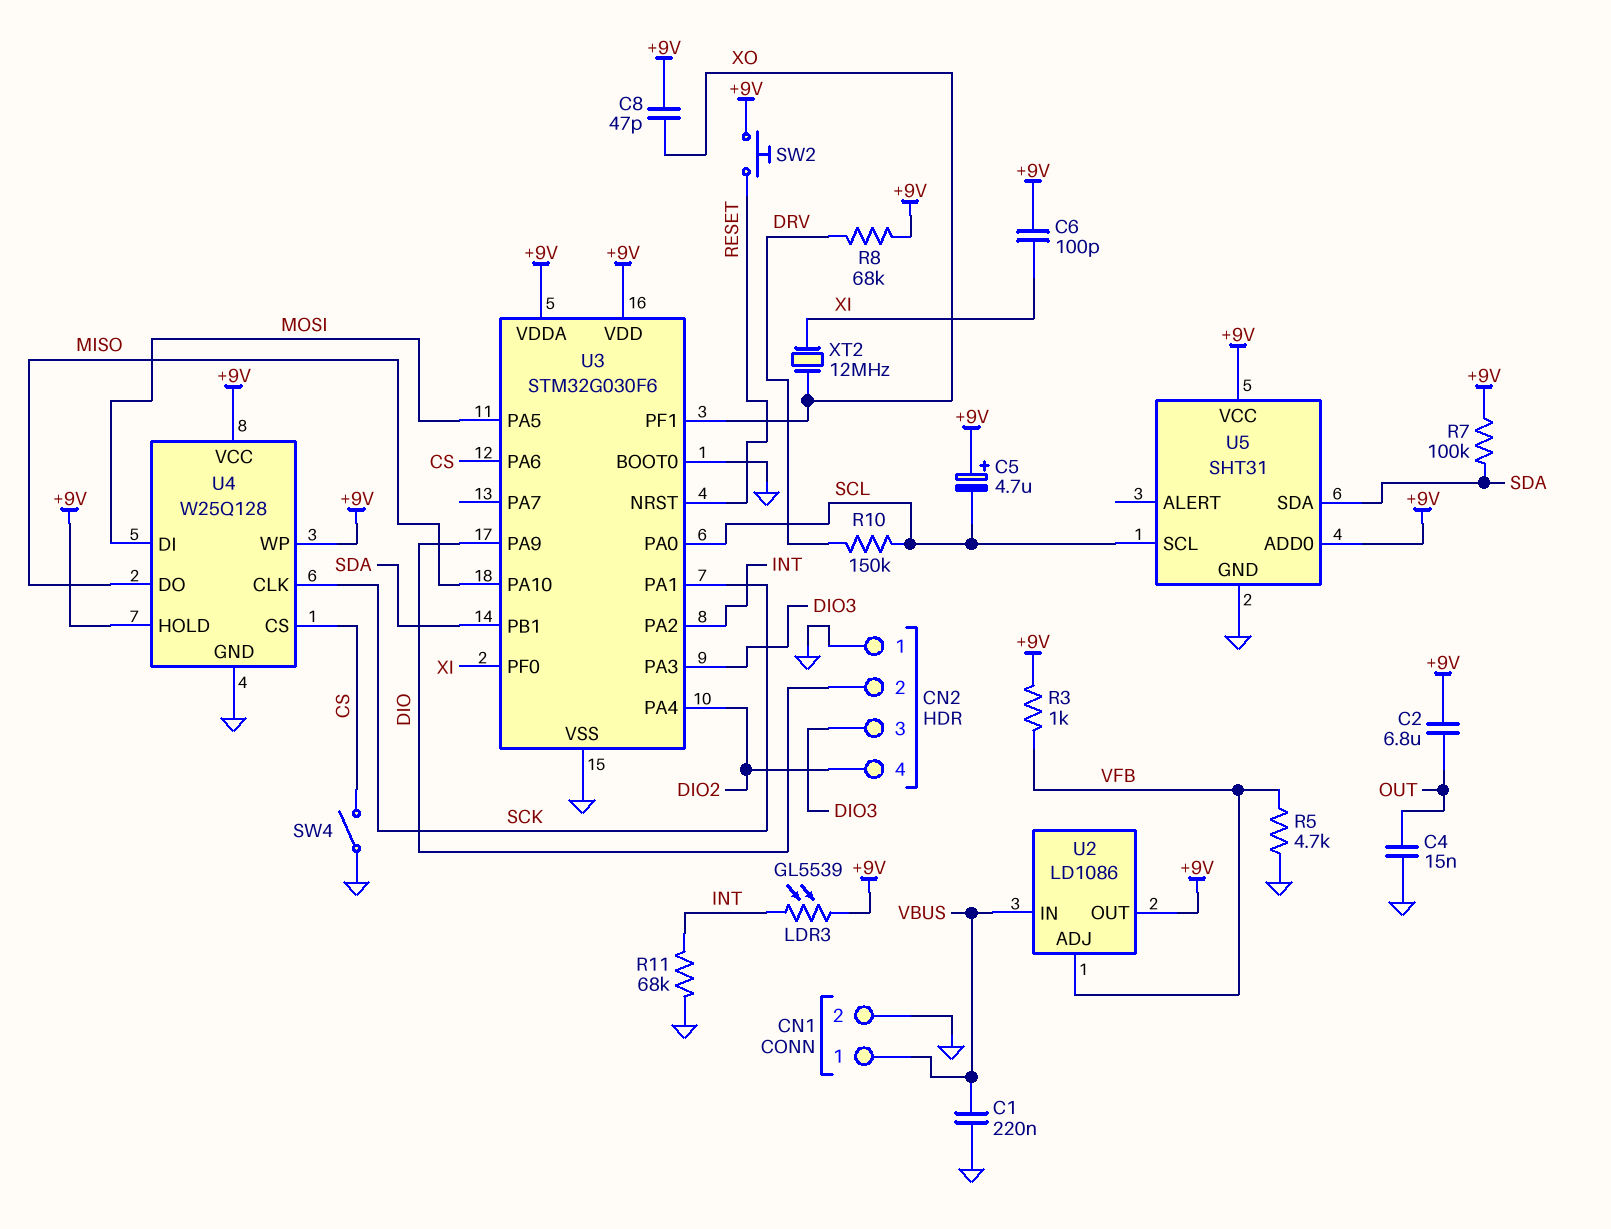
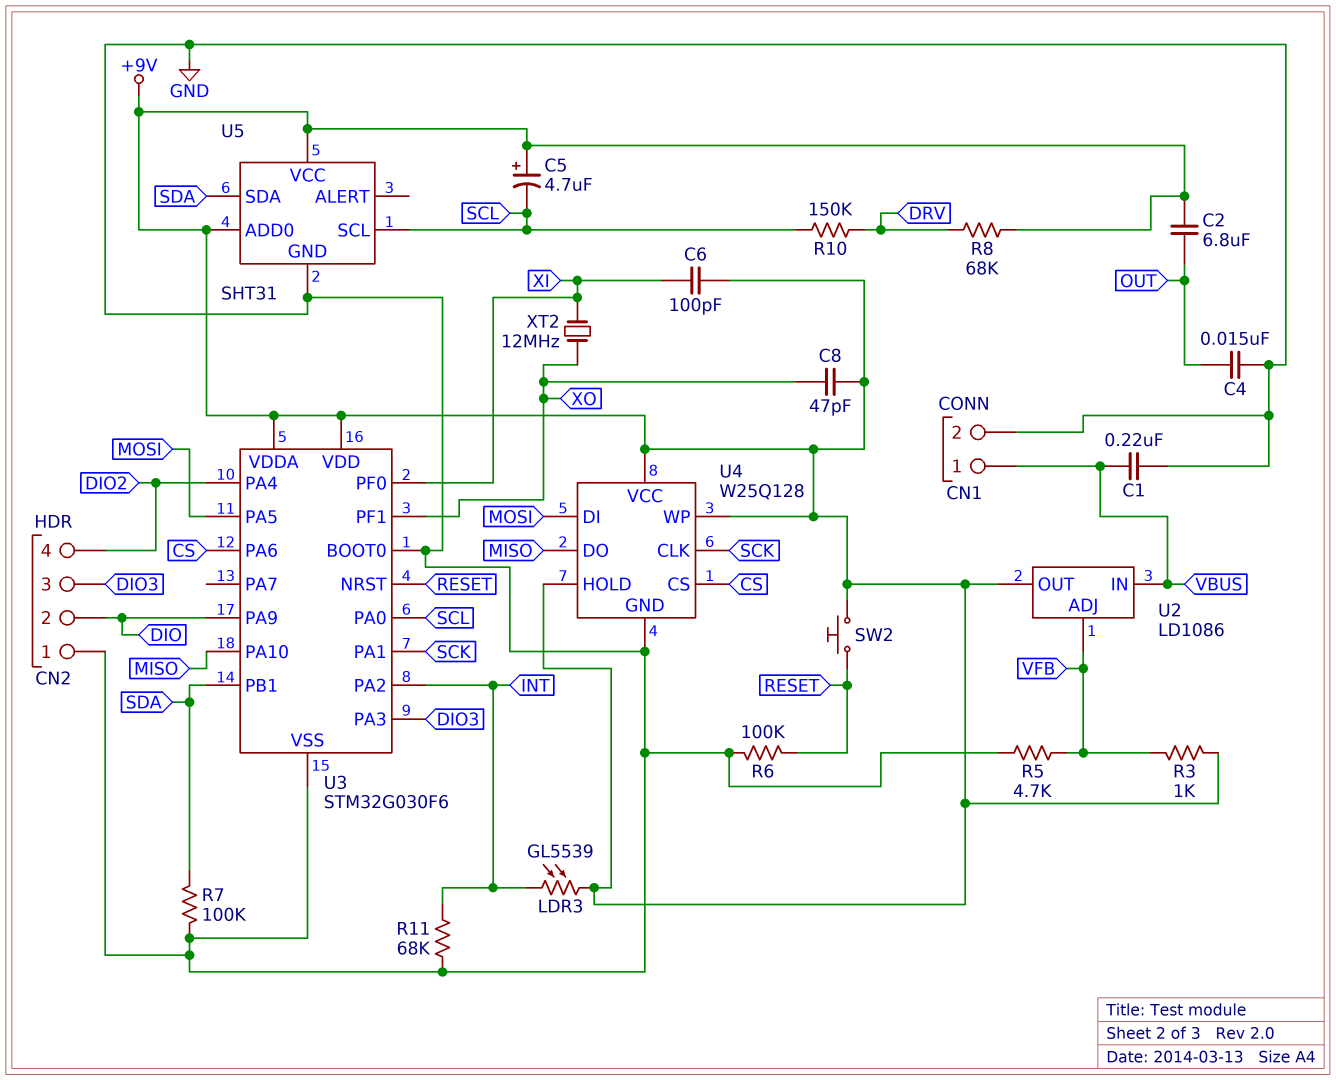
R6: none -> 100k (GND, RESET)
R7: 100k (+9V, SDA) -> 100k (GND, SDA)
SW4: switch (CS, GND) -> none

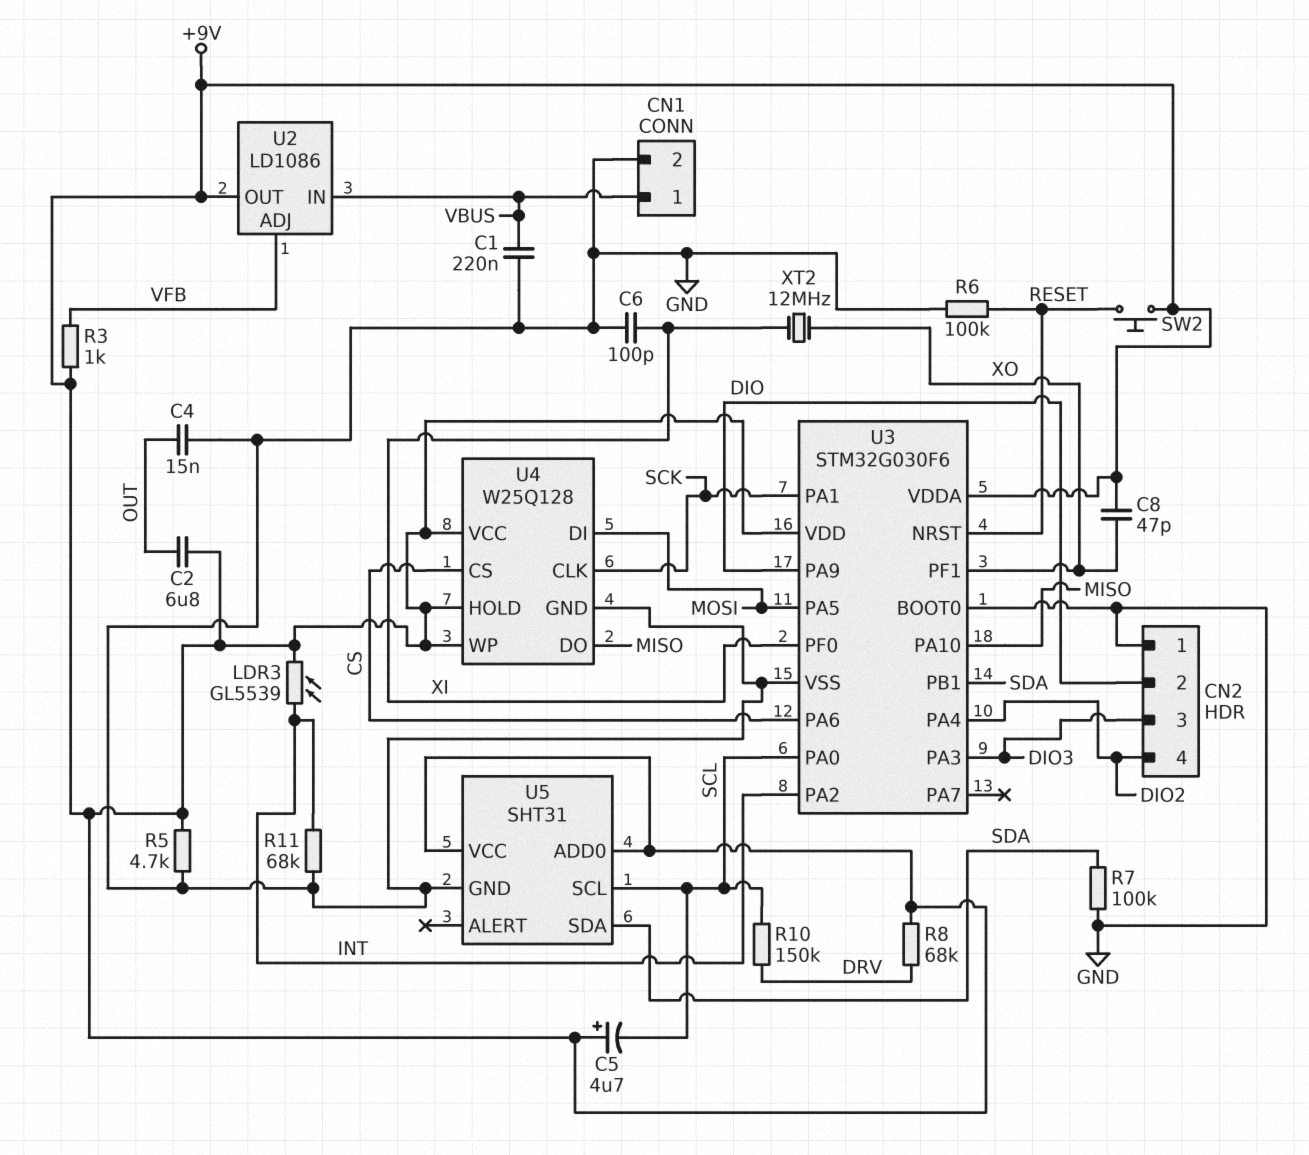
C6: 100pF (+9V, XI) -> 100pF (GND, XI)
R5: 4.7k (GND, VFB) -> 4.7k (+9V, GND)

